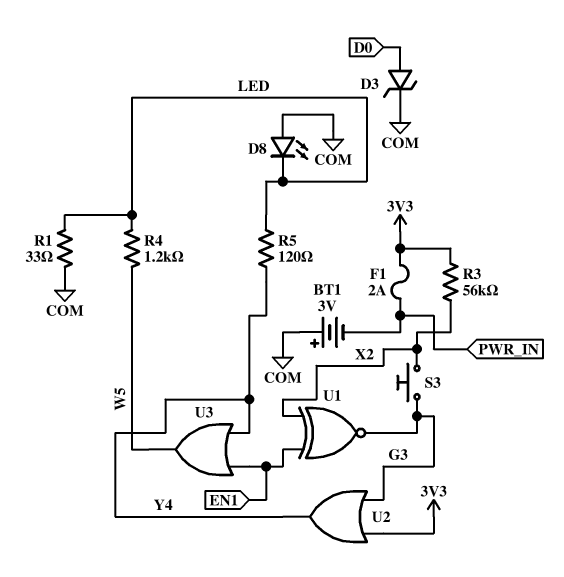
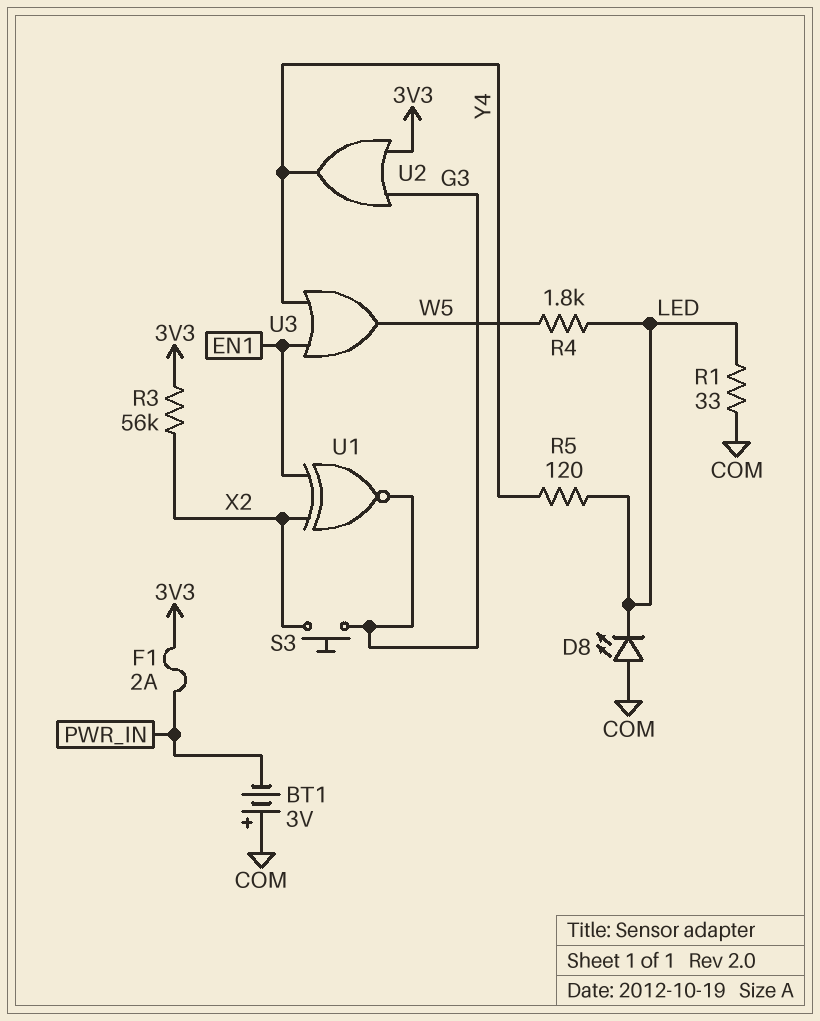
D3: zener (A D0, K COM) -> none
R4: 1.2k (LED, W5) -> 1.8k (LED, W5)

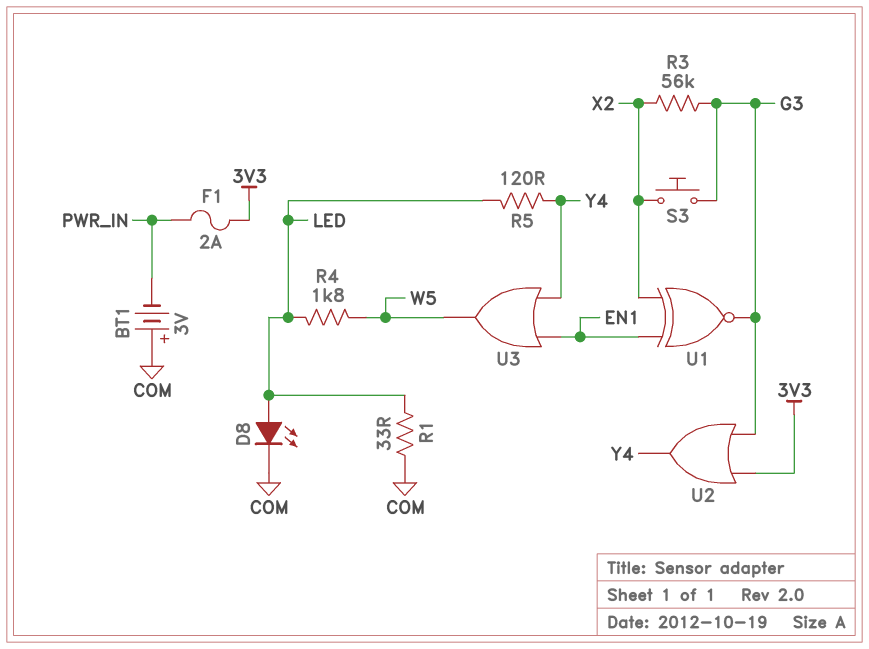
D8: LED (A COM, K LED) -> LED (A LED, K COM)
R3: 56k (3V3, X2) -> 56k (G3, X2)

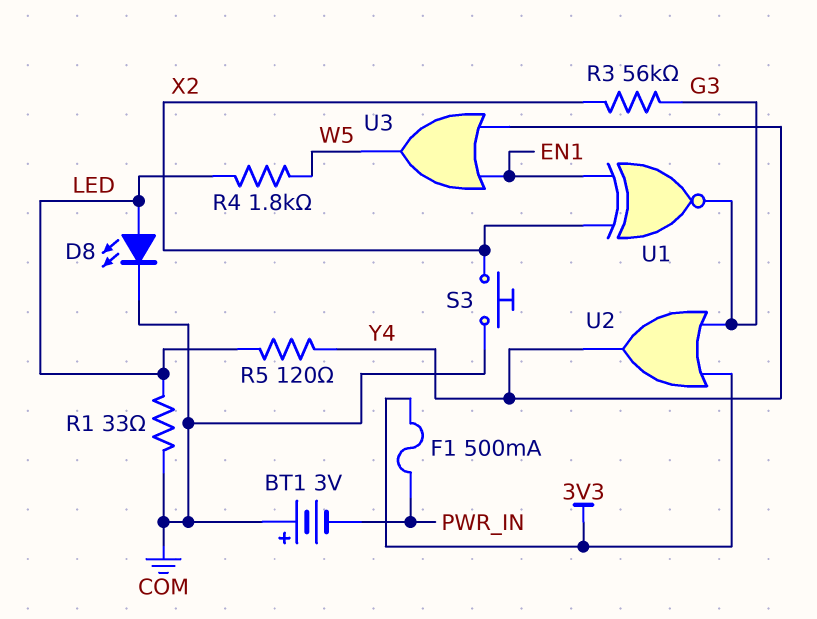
F1: 2A (3V3, PWR_IN) -> 500mA (3V3, PWR_IN)
S3: button (G3, X2) -> button (COM, X2)

